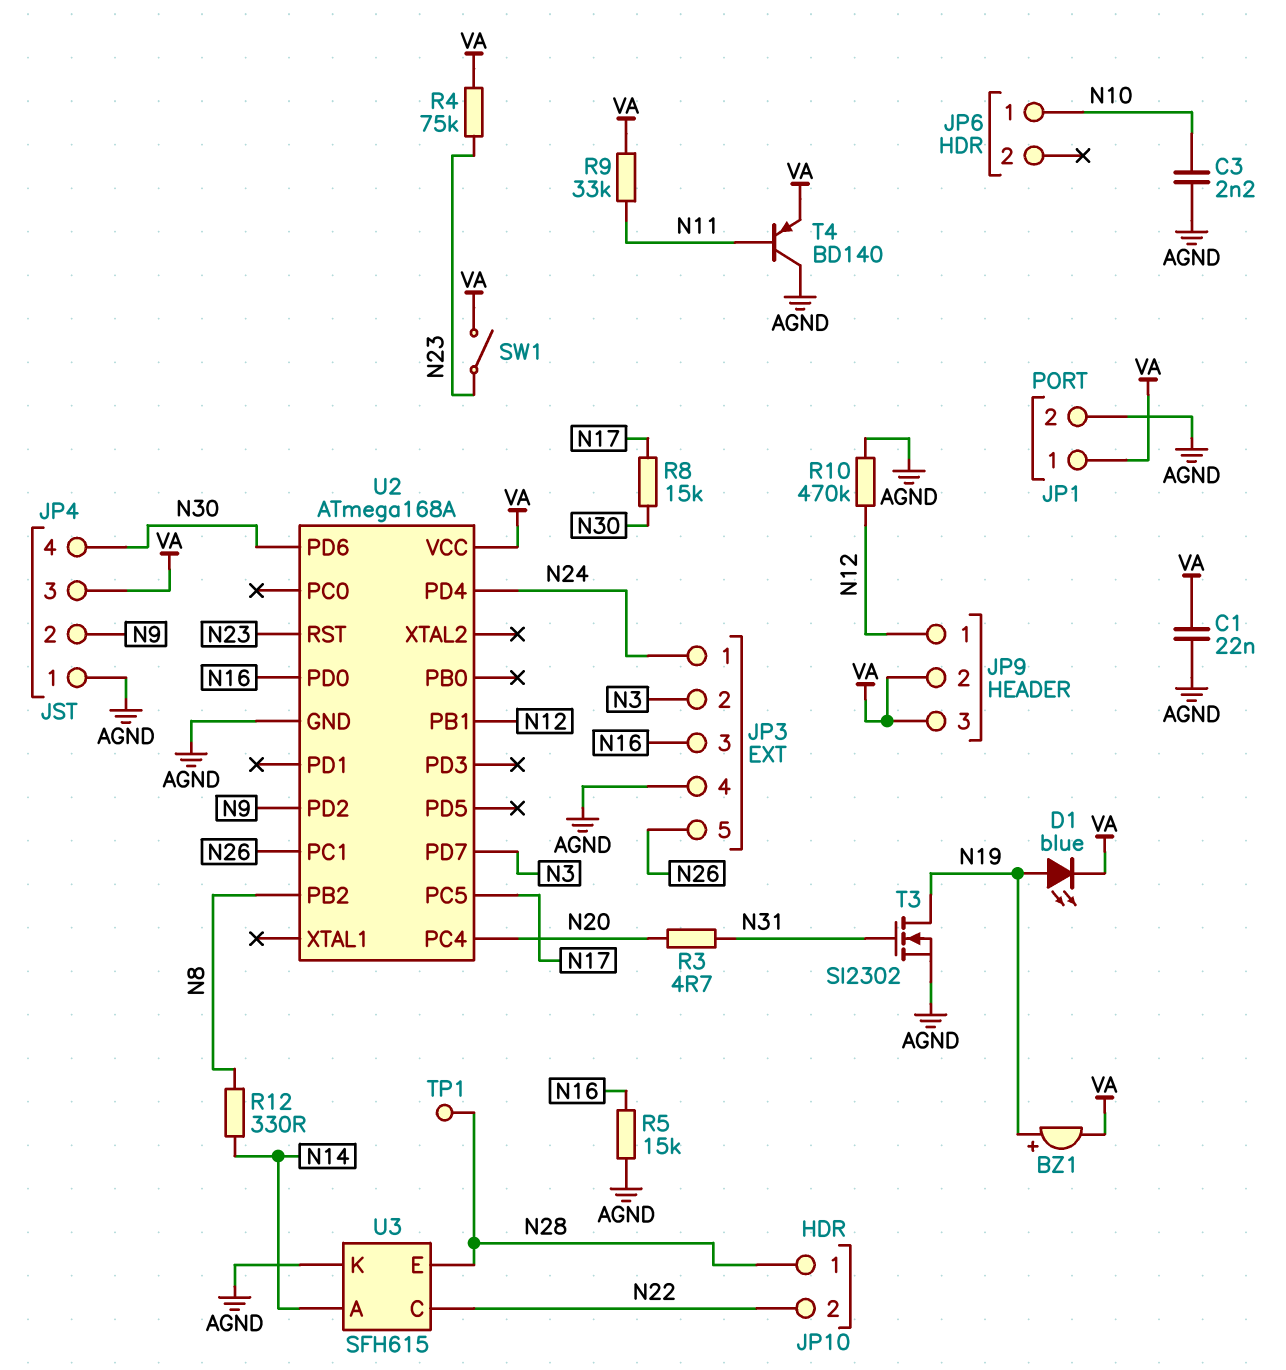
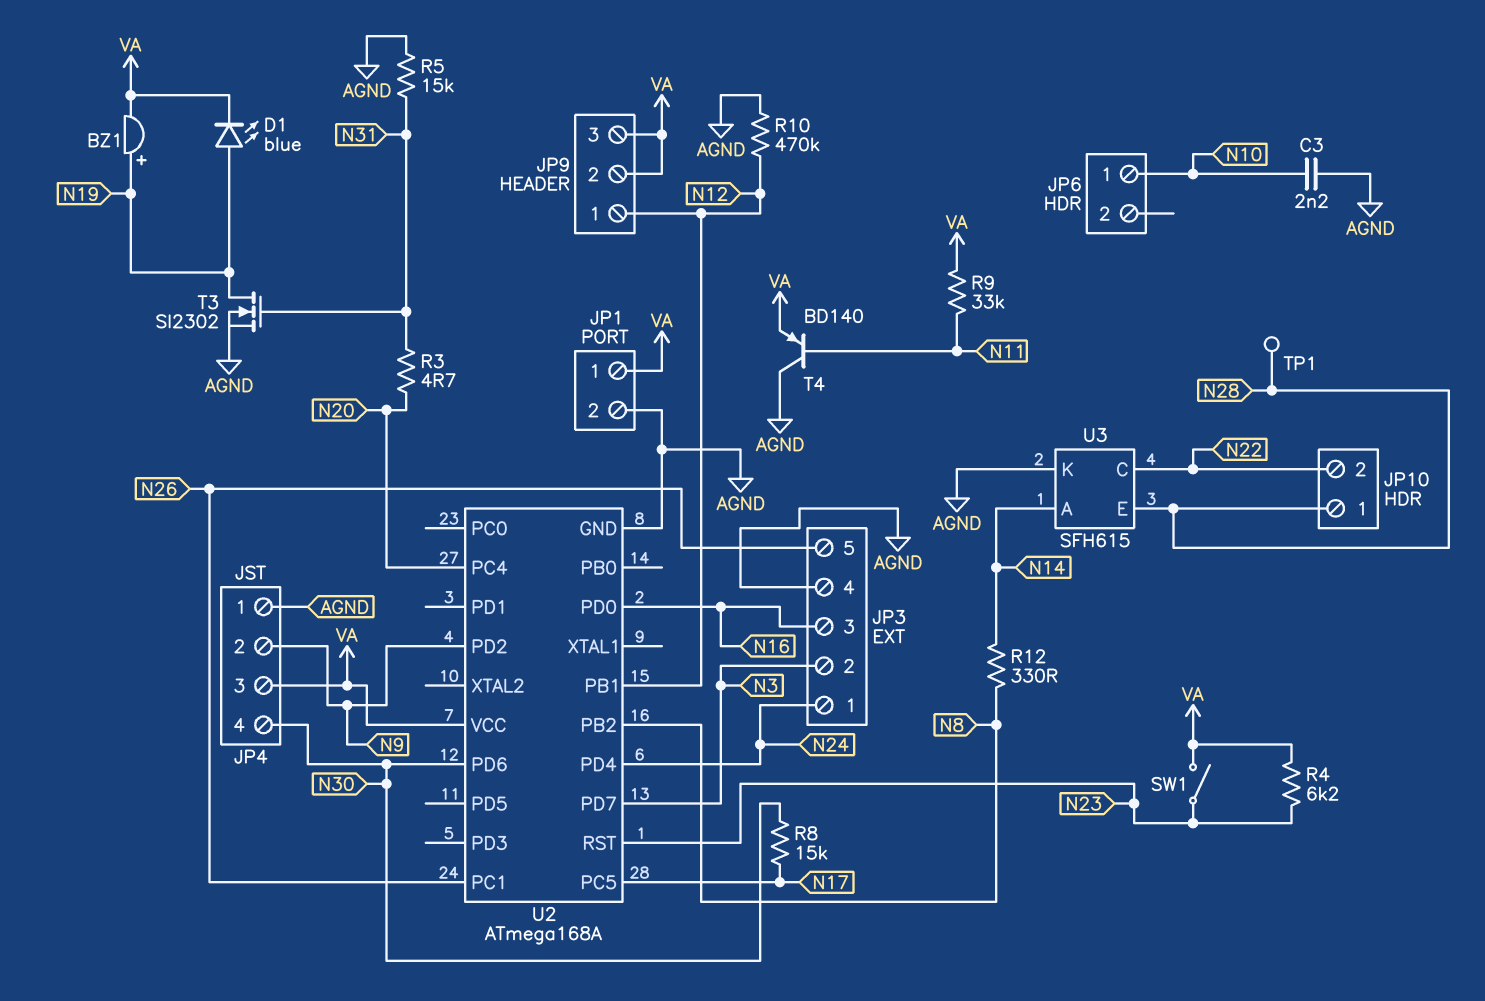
C1: 22nF (AGND, VA) -> none
R4: 75k (N23, VA) -> 6.2k (N23, VA)
R5: 15k (AGND, N16) -> 15k (AGND, N31)

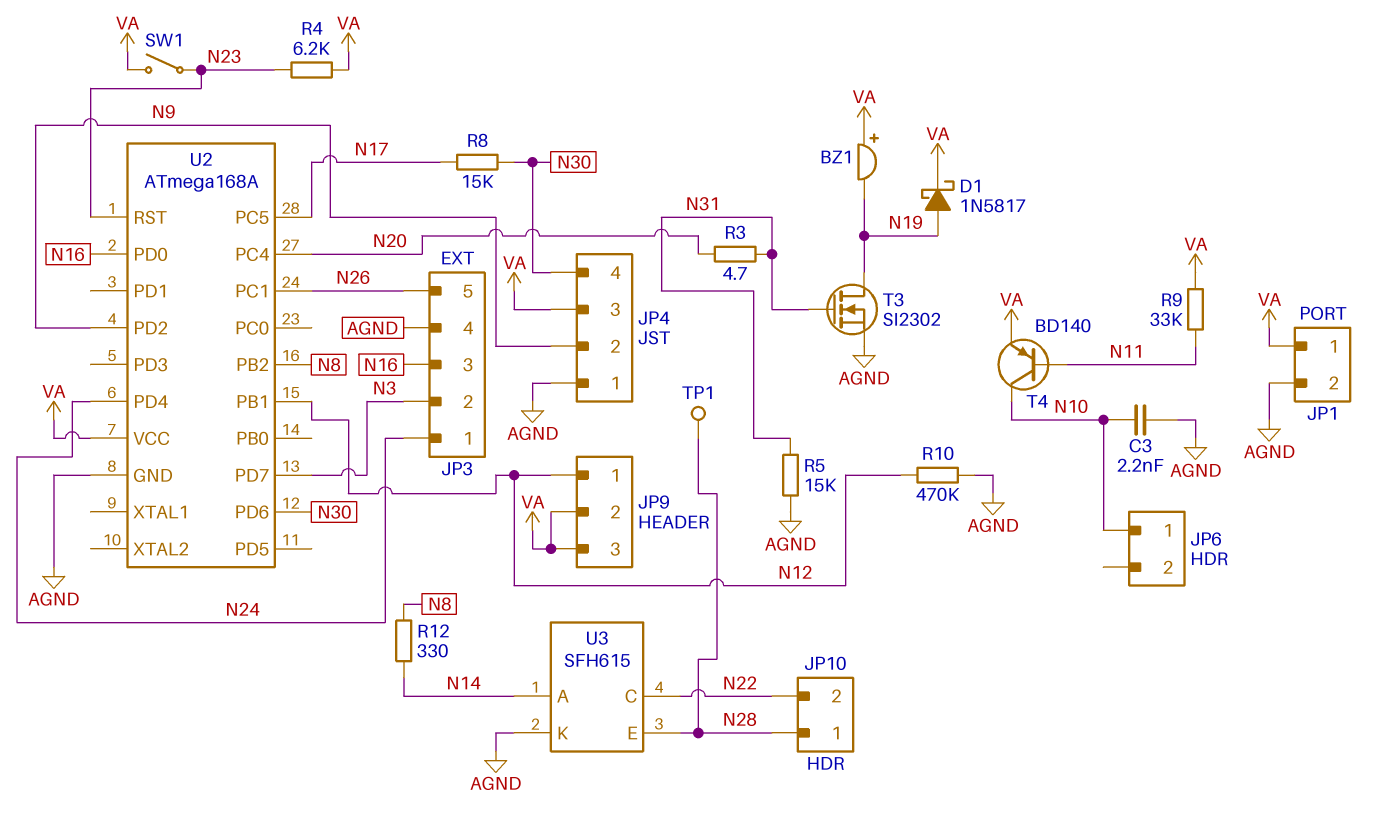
BZ1: buzzer (plus N19, minus VA) -> buzzer (plus VA, minus N19)
D1: LED blue (A N19, K VA) -> schottky 1N5817 (A N19, K VA)
T4: PNP BD140 (B N11, C AGND, E VA) -> PNP BD140 (B N11, C N10, E VA)

